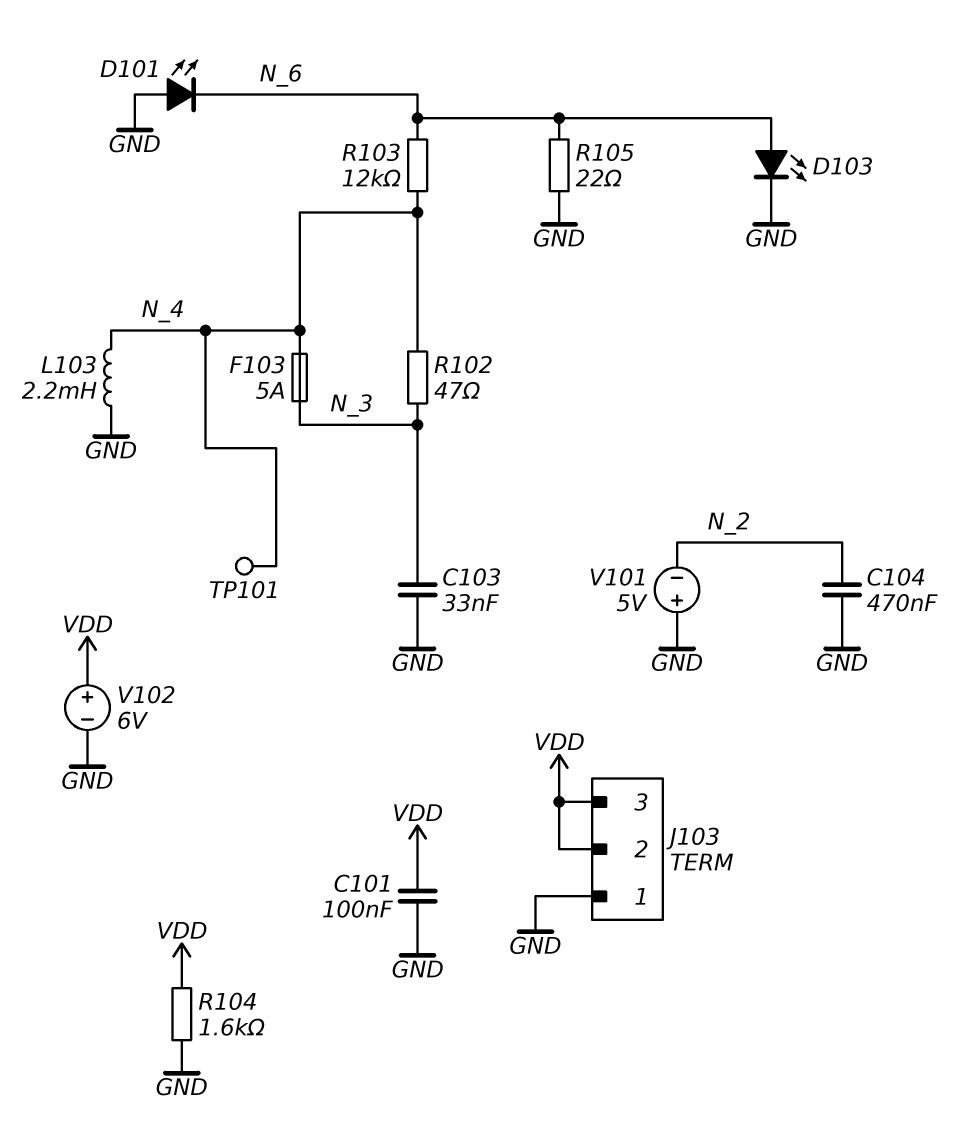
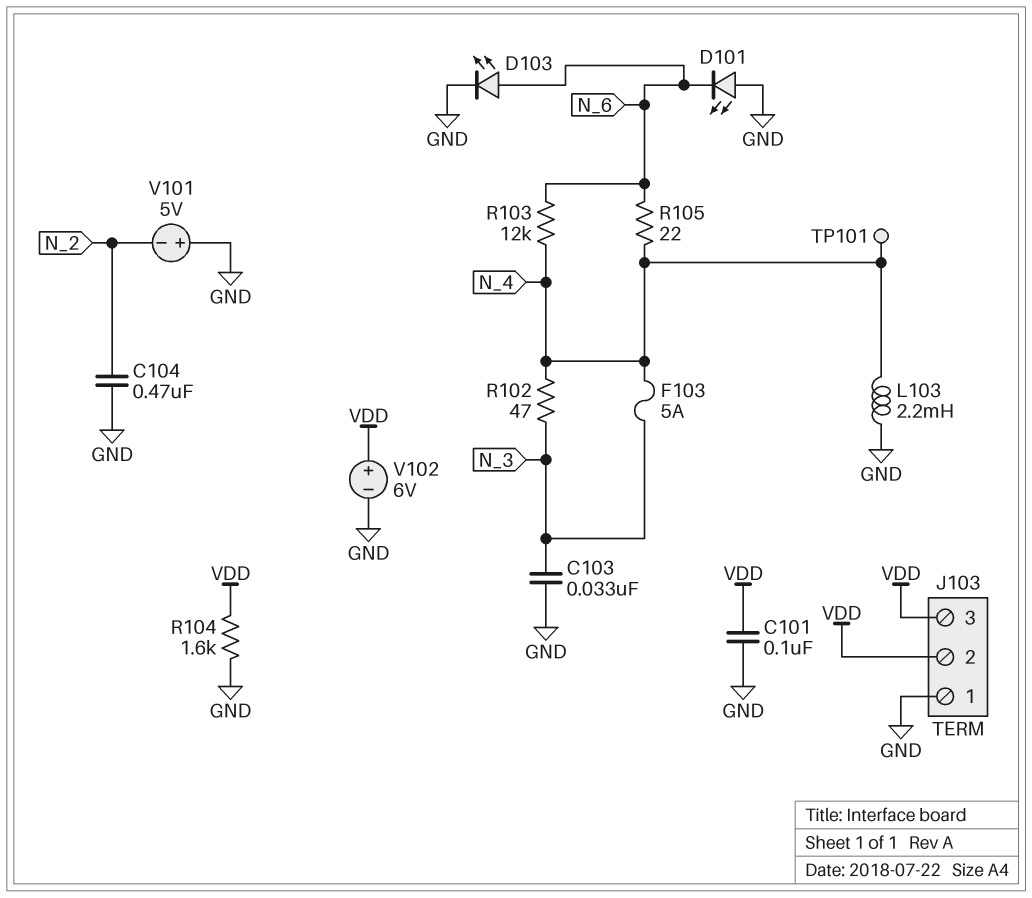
R105: 22 (GND, N_6) -> 22 (N_4, N_6)

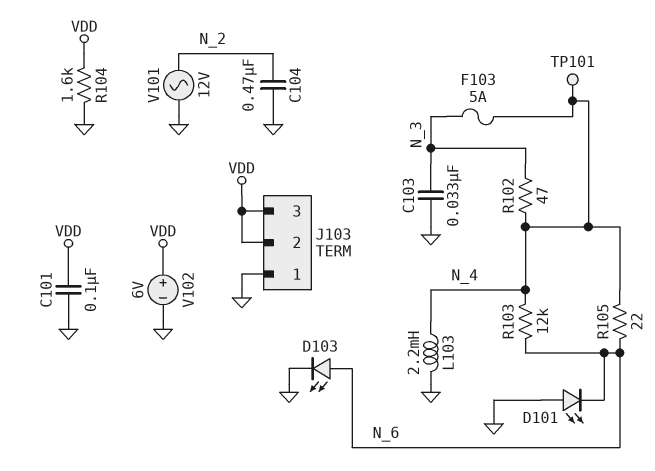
V101: 5V (plus GND, minus N_2) -> AC 12V (GND, N_2)

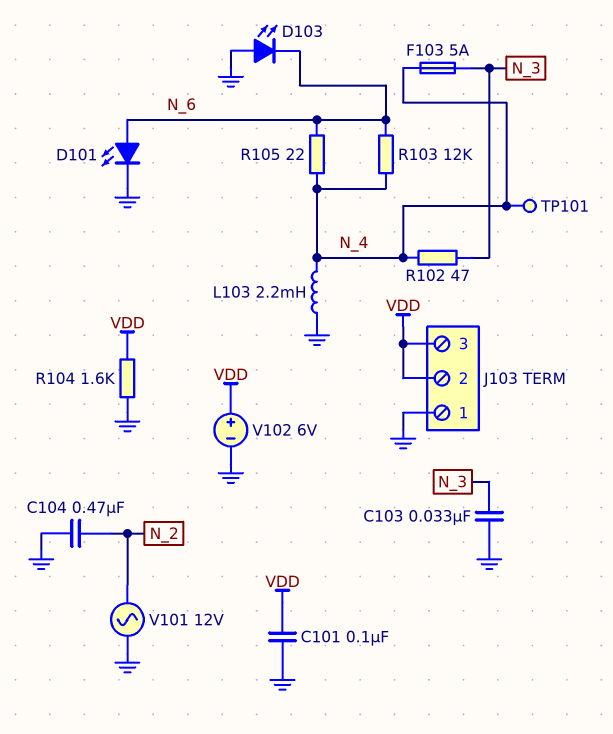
D101: LED (A GND, K N_6) -> LED (A N_6, K GND)
D103: LED (A N_6, K GND) -> LED (A GND, K N_6)

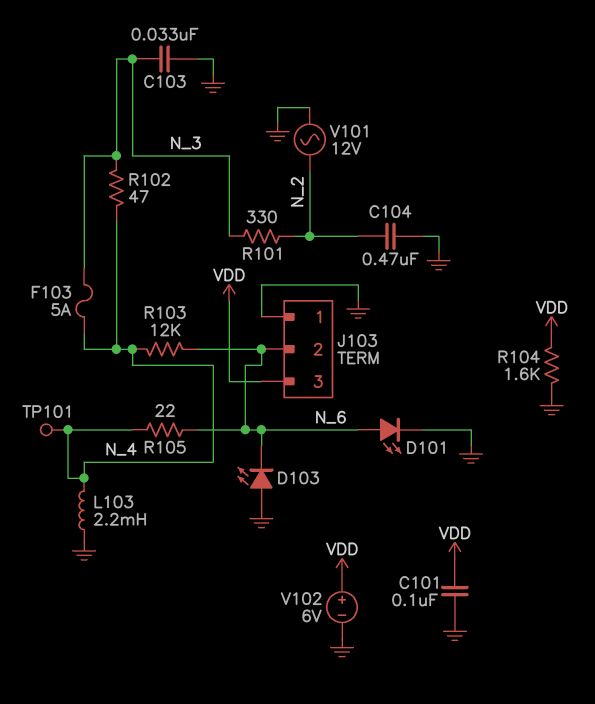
J103 pin 2: VDD -> N_6
R101: none -> 330 (N_2, N_3)

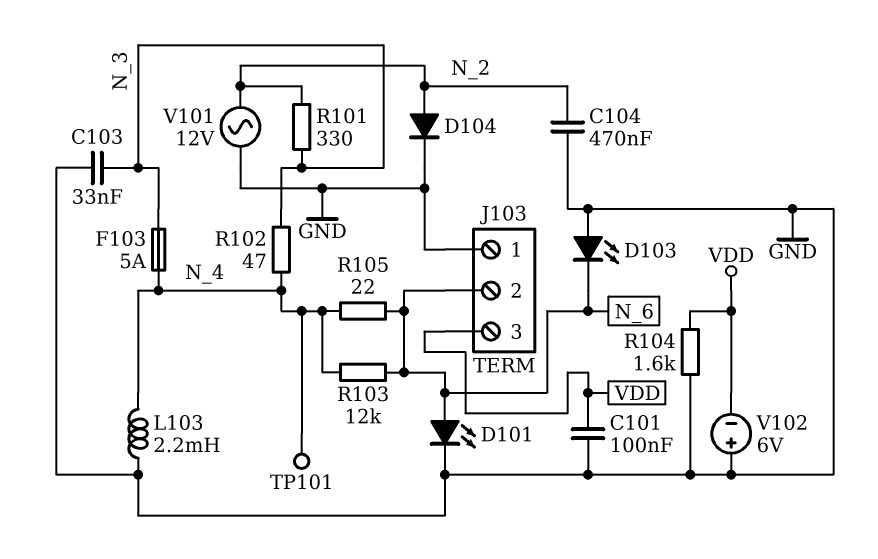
D104: none -> diode (A N_2, K GND)
V102: 6V (plus VDD, minus GND) -> 6V (plus GND, minus VDD)

